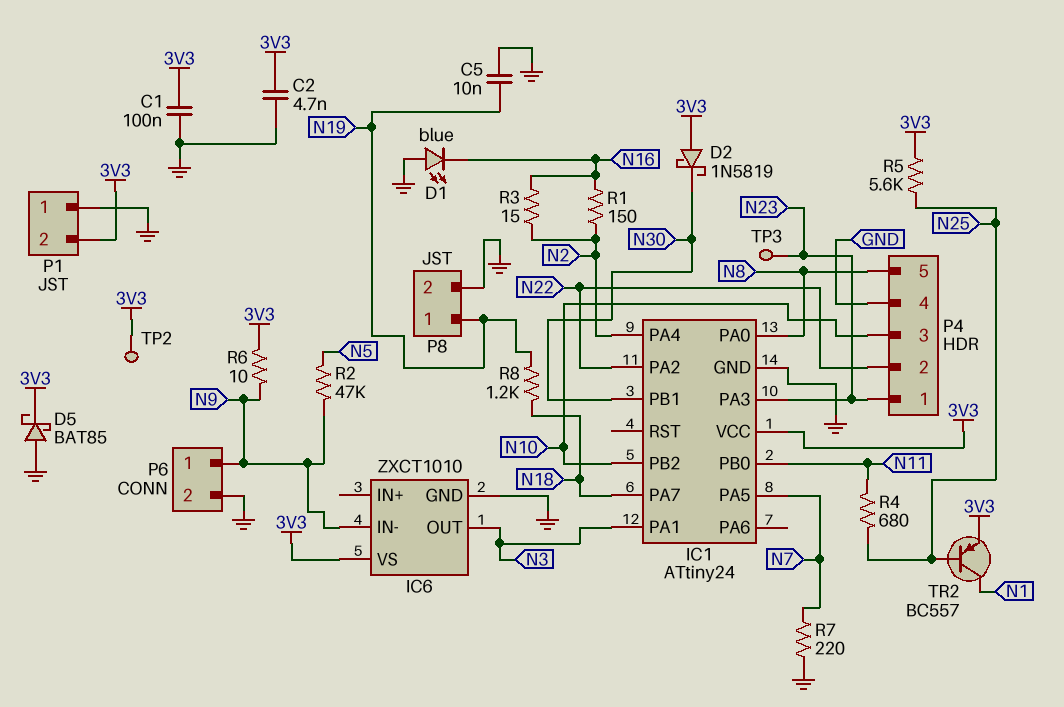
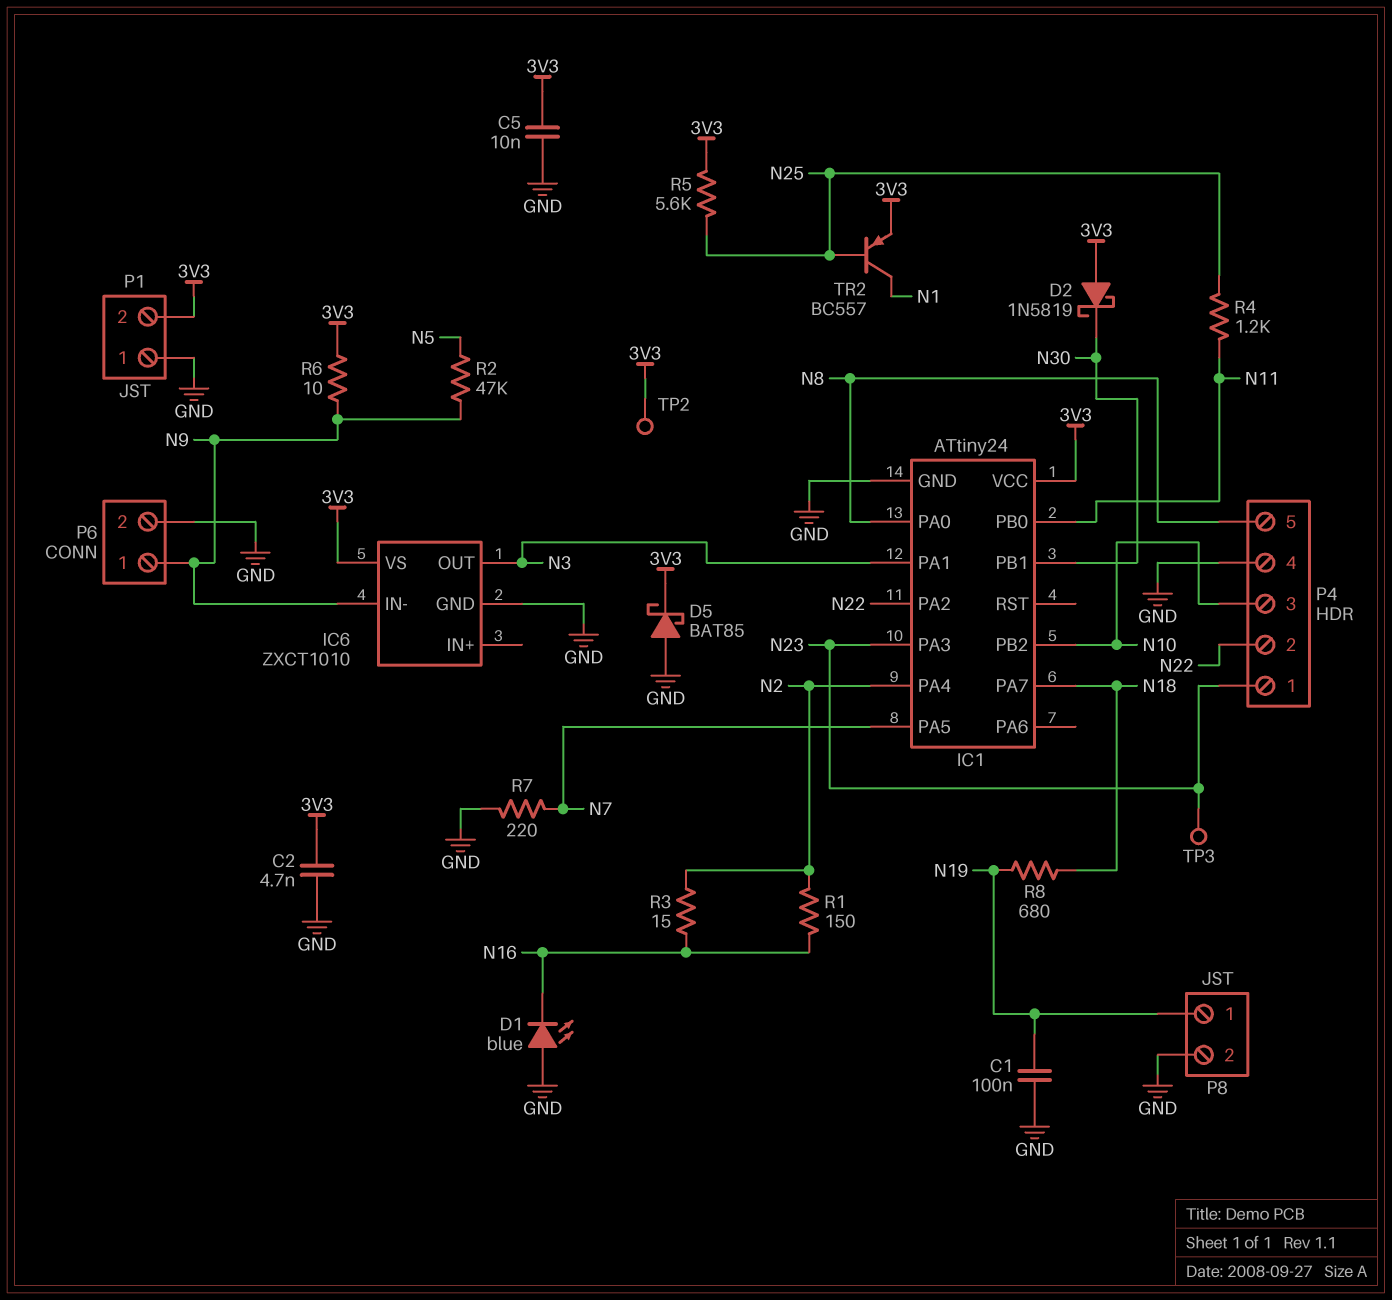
C1: 100nF (3V3, GND) -> 100nF (GND, N19)
C5: 10nF (GND, N19) -> 10nF (3V3, GND)
R4: 680 (N11, N25) -> 1.2k (N11, N25)
R8: 1.2k (N18, N19) -> 680 (N18, N19)

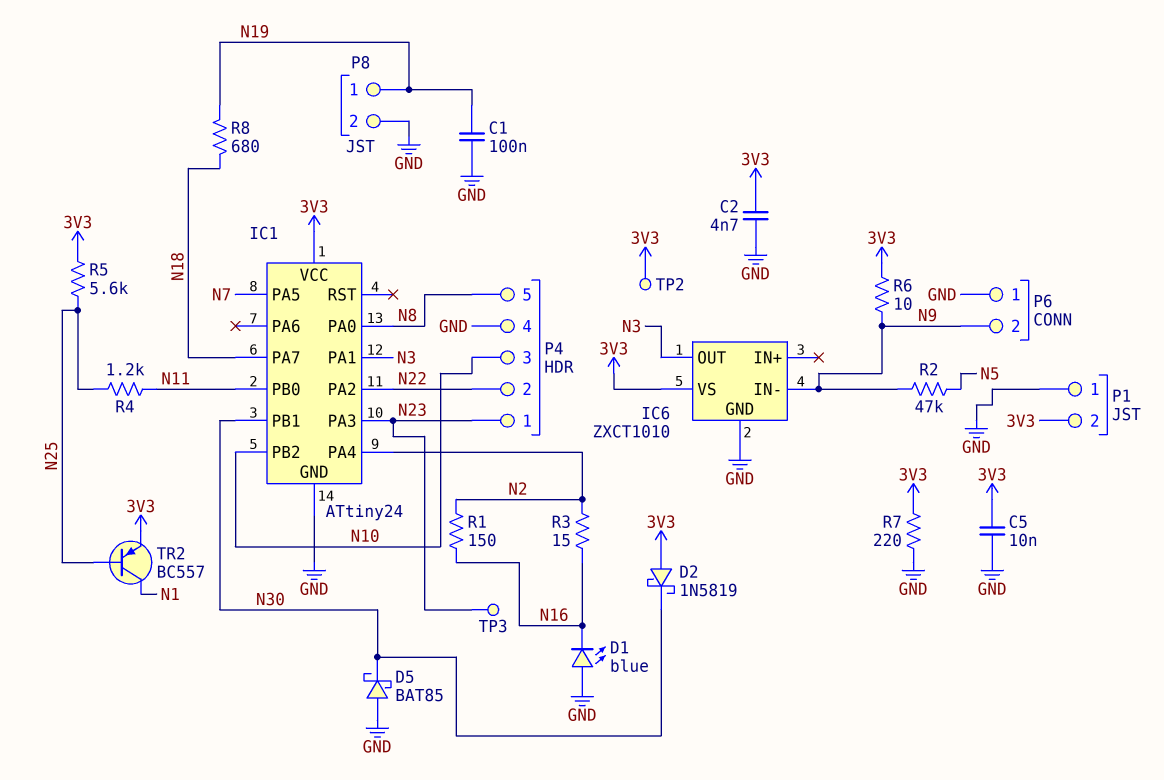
D5: schottky BAT85 (A GND, K 3V3) -> schottky BAT85 (A GND, K N30)
P6 pin 1: N9 -> GND
P6 pin 2: GND -> N9
R7: 220 (GND, N7) -> 220 (3V3, GND)

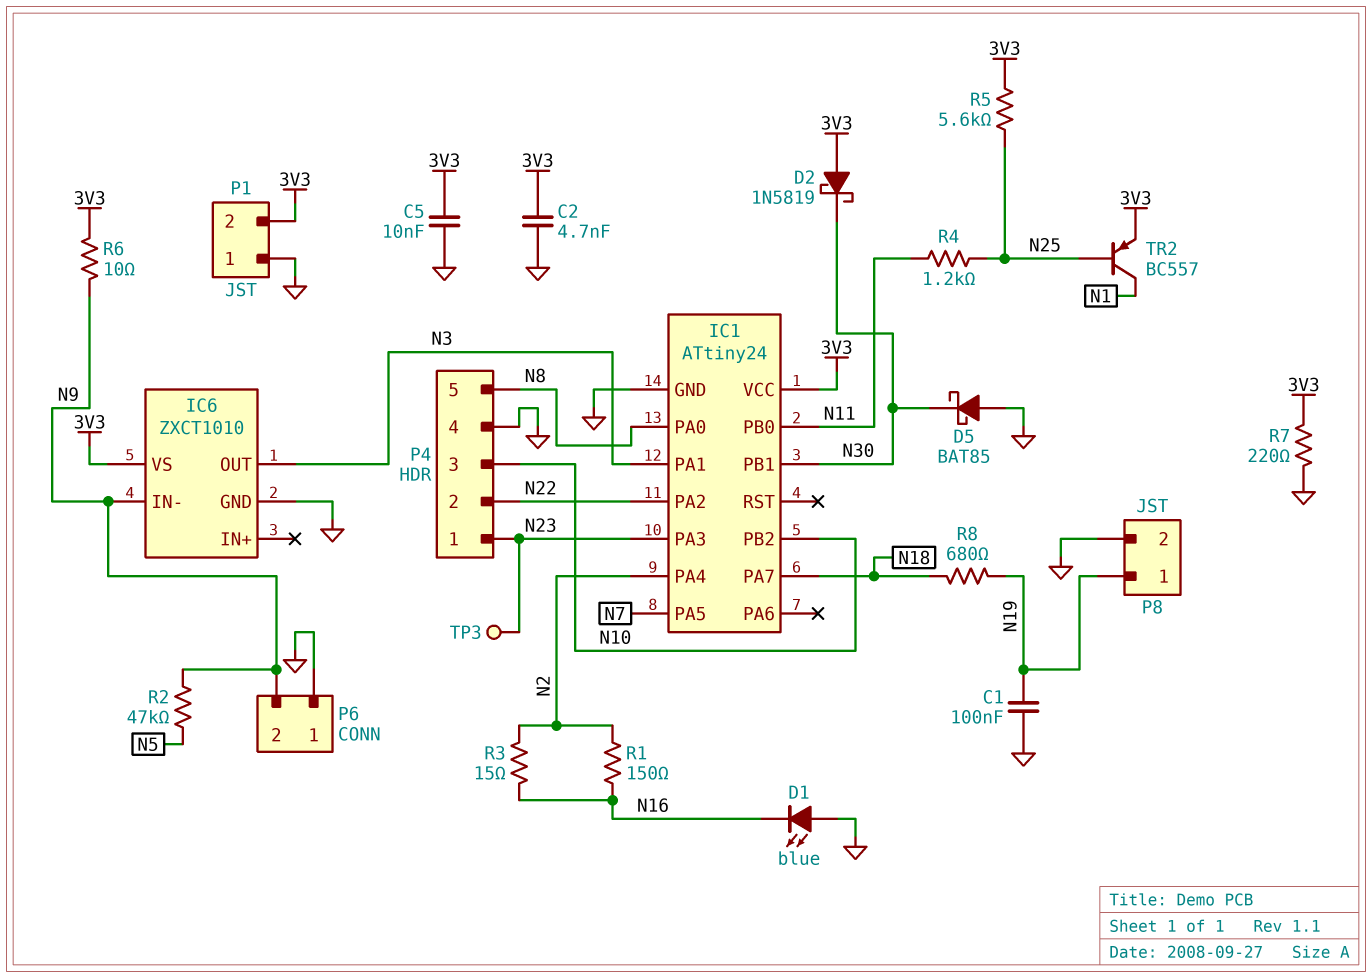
TP2: test point (3V3) -> none

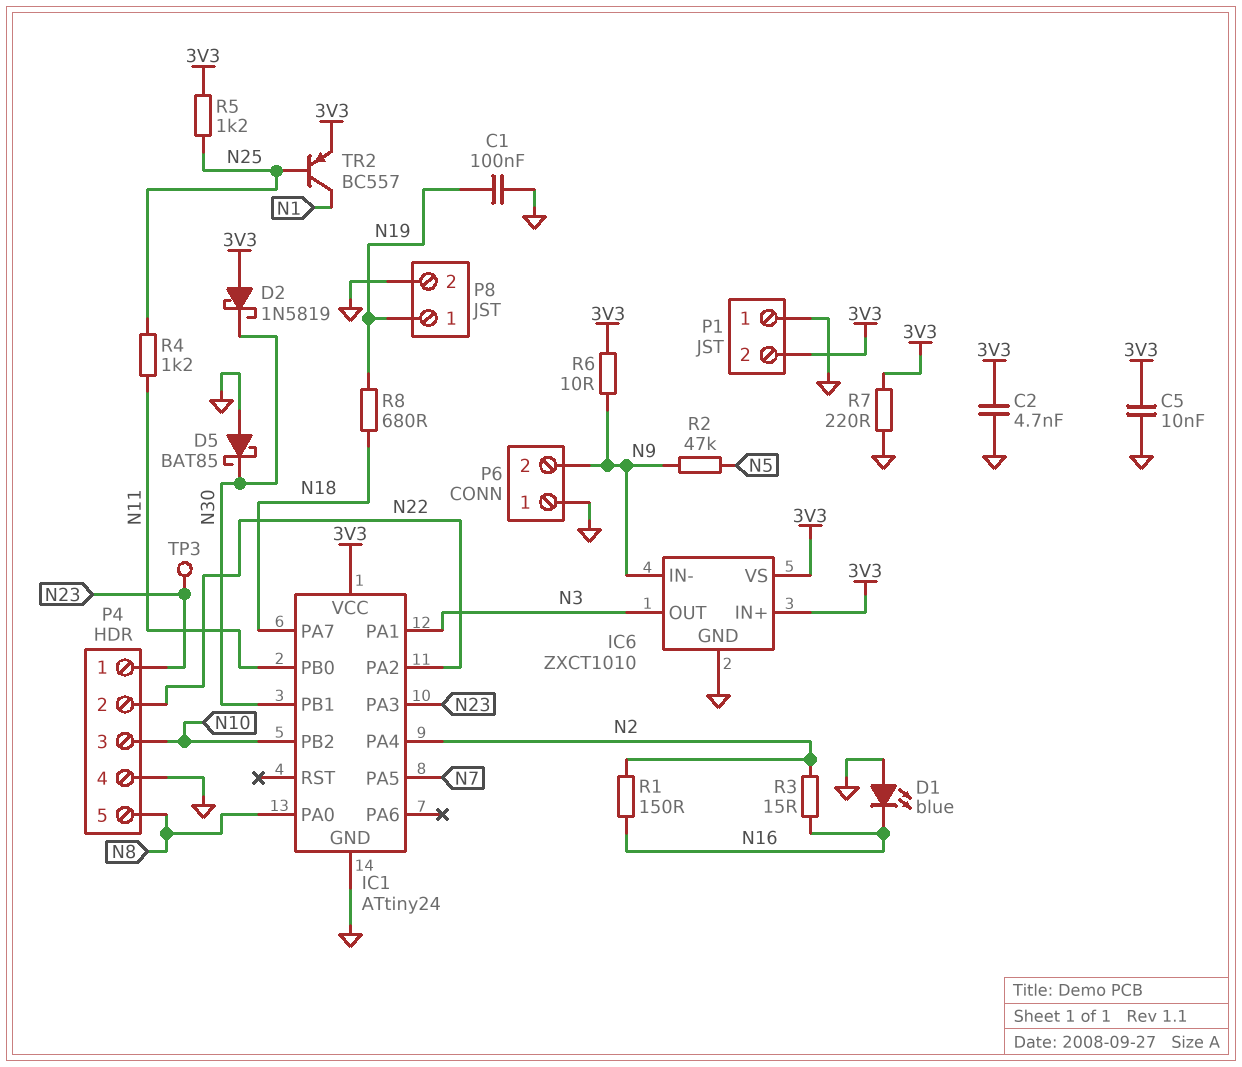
IC6 pin IN+: none -> 3V3
R5: 5.6k (3V3, N25) -> 1.2k (3V3, N25)

